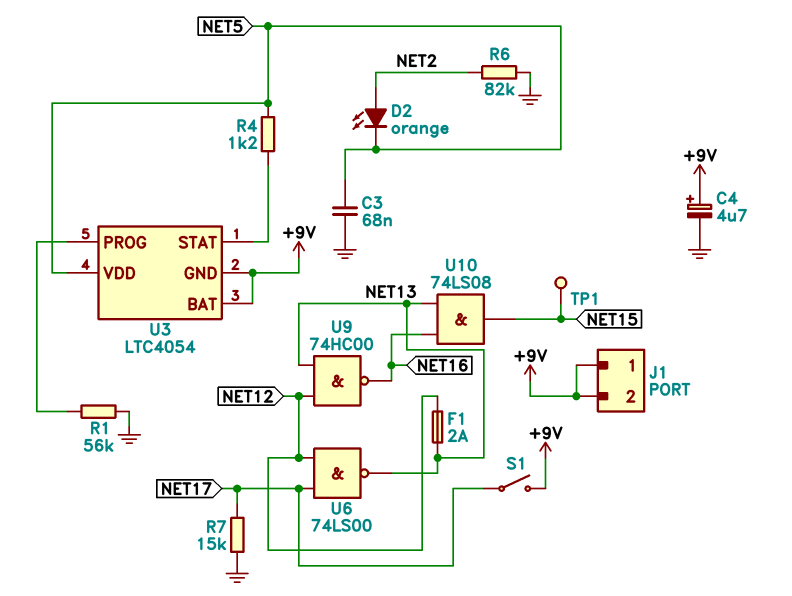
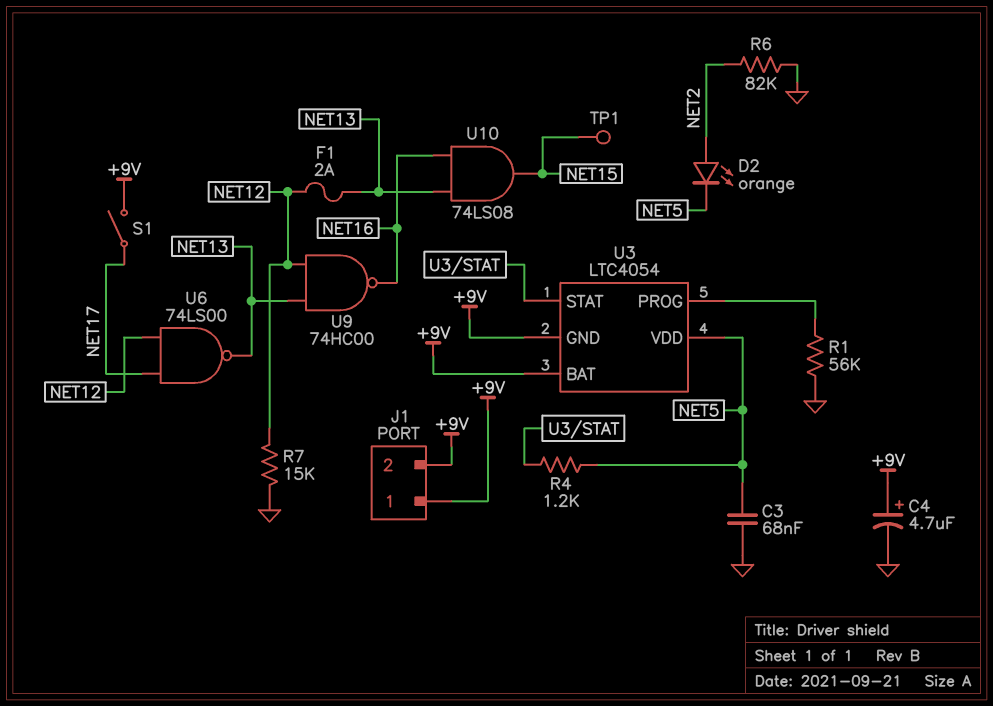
R7: 15k (GND, NET17) -> 15k (GND, NET12)

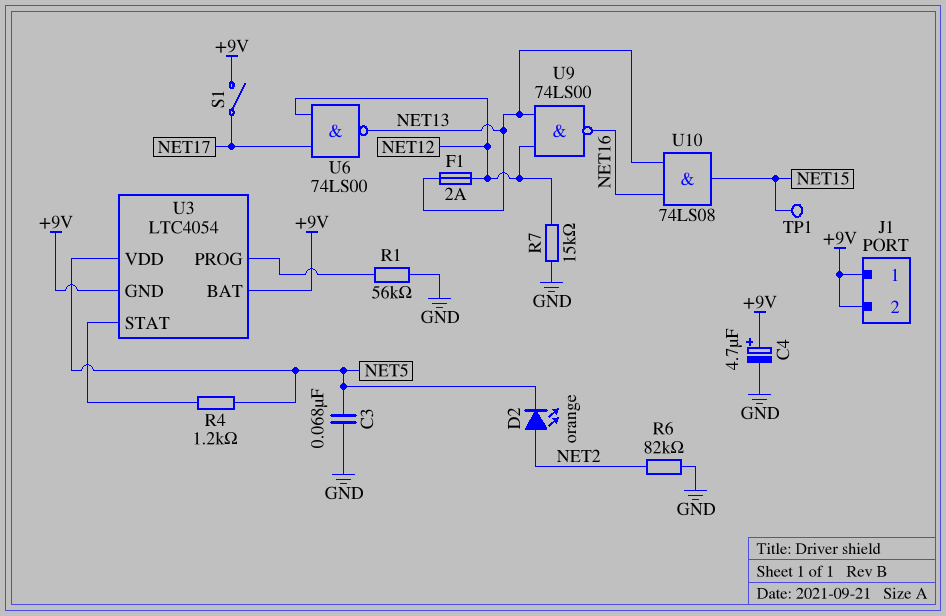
U9: NAND 74HC00 (in NET12, in NET13, out NET16) -> NAND 74LS00 (in NET12, in NET13, out NET16)

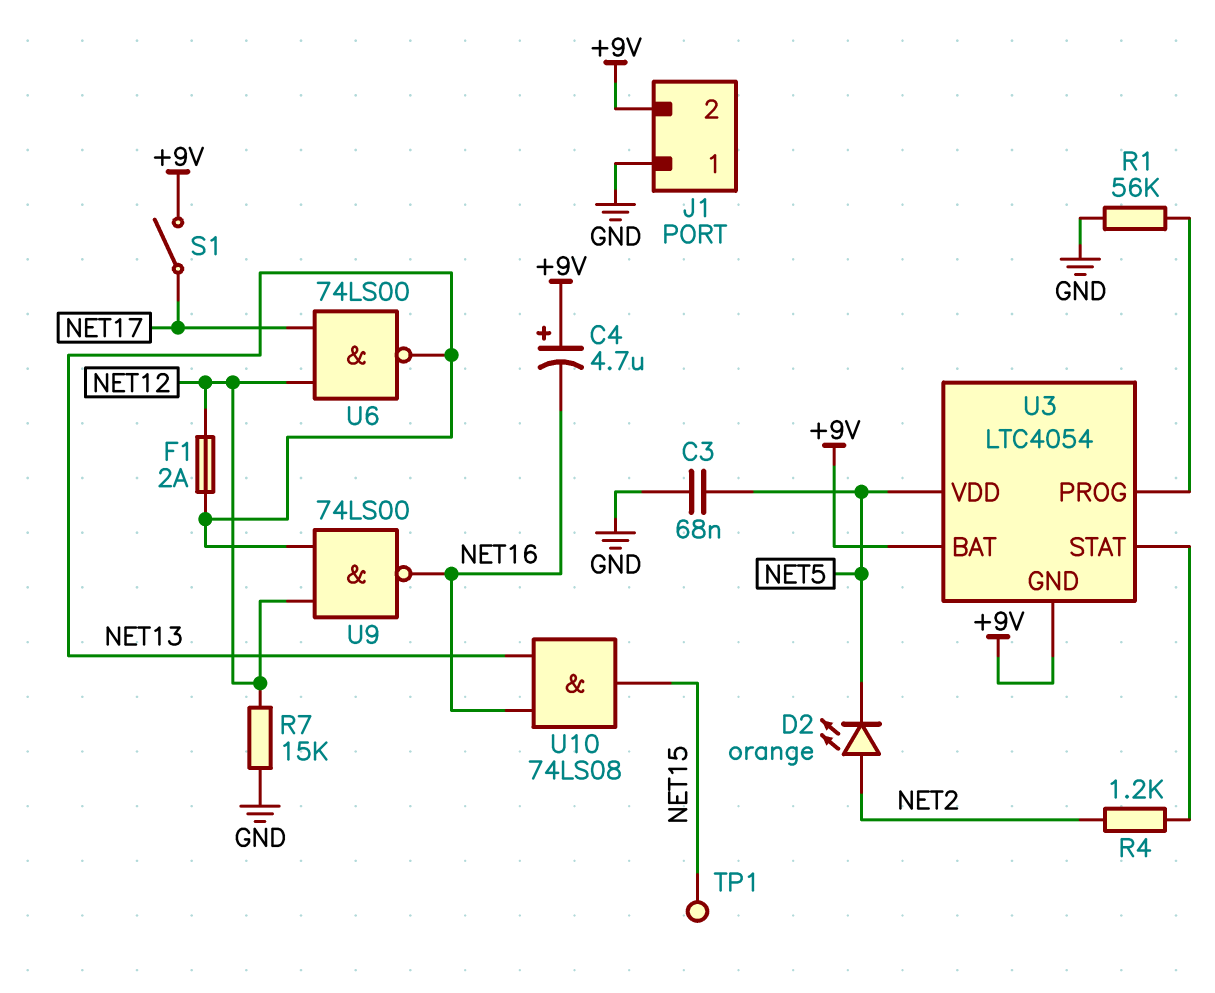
C4: 4.7uF (plus +9V, minus GND) -> 4.7uF (plus +9V, minus NET16)
J1 pin 1: +9V -> GND
R4: 1.2k (NET5, U3/STAT) -> 1.2k (NET2, U3/STAT)
R6: 82k (GND, NET2) -> none

